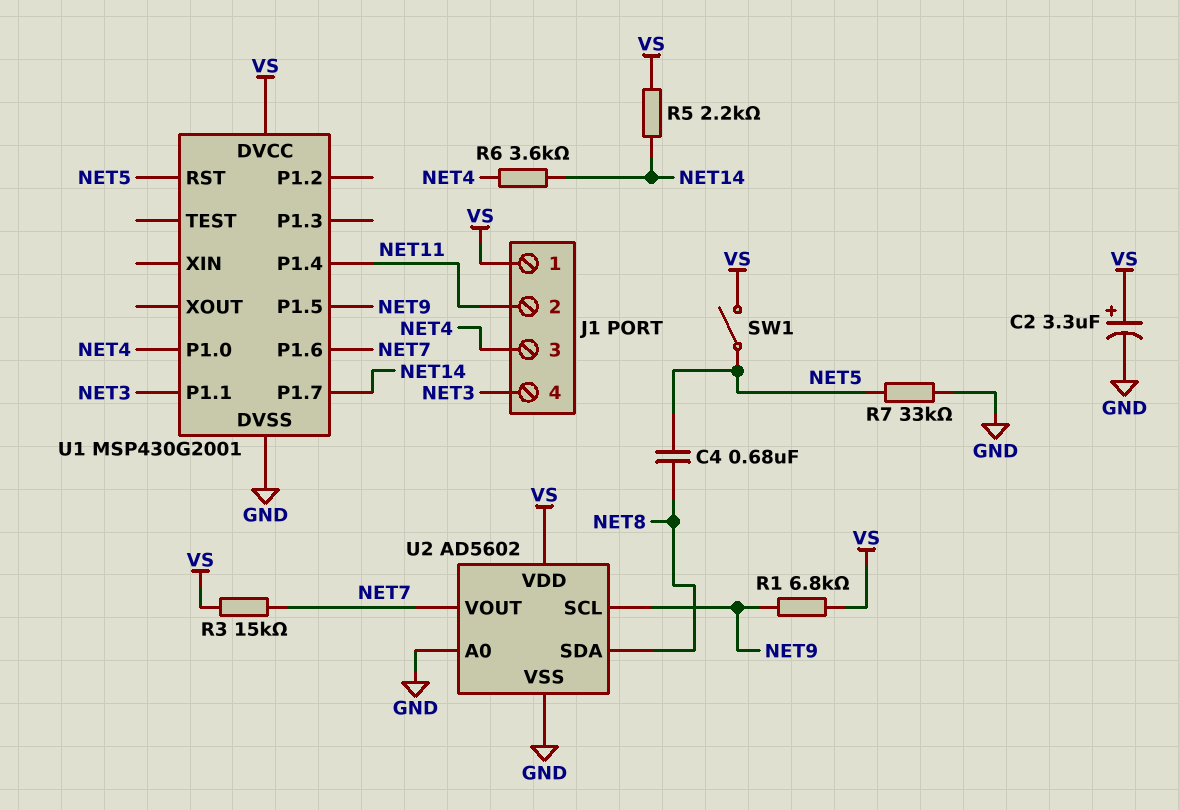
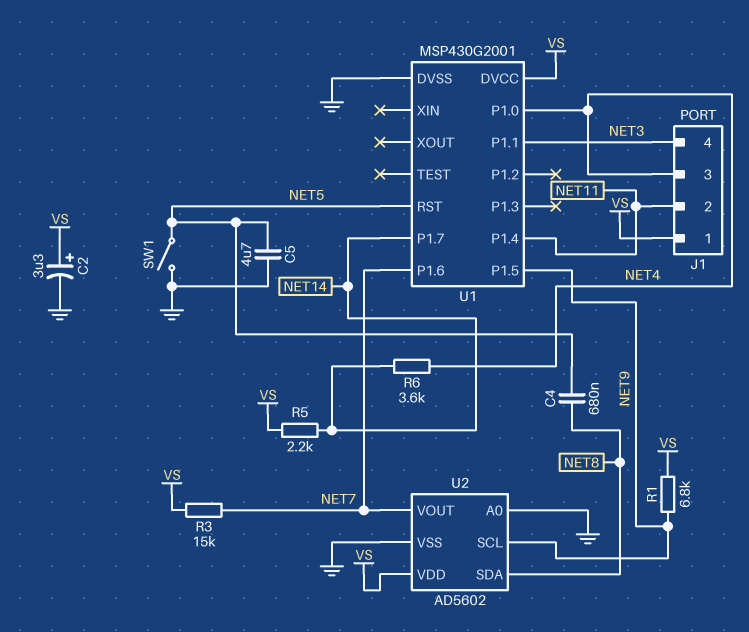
C5: none -> 4.7uF (GND, NET5)
R7: 33k (GND, NET5) -> none
SW1: switch (NET5, VS) -> switch (GND, NET5)

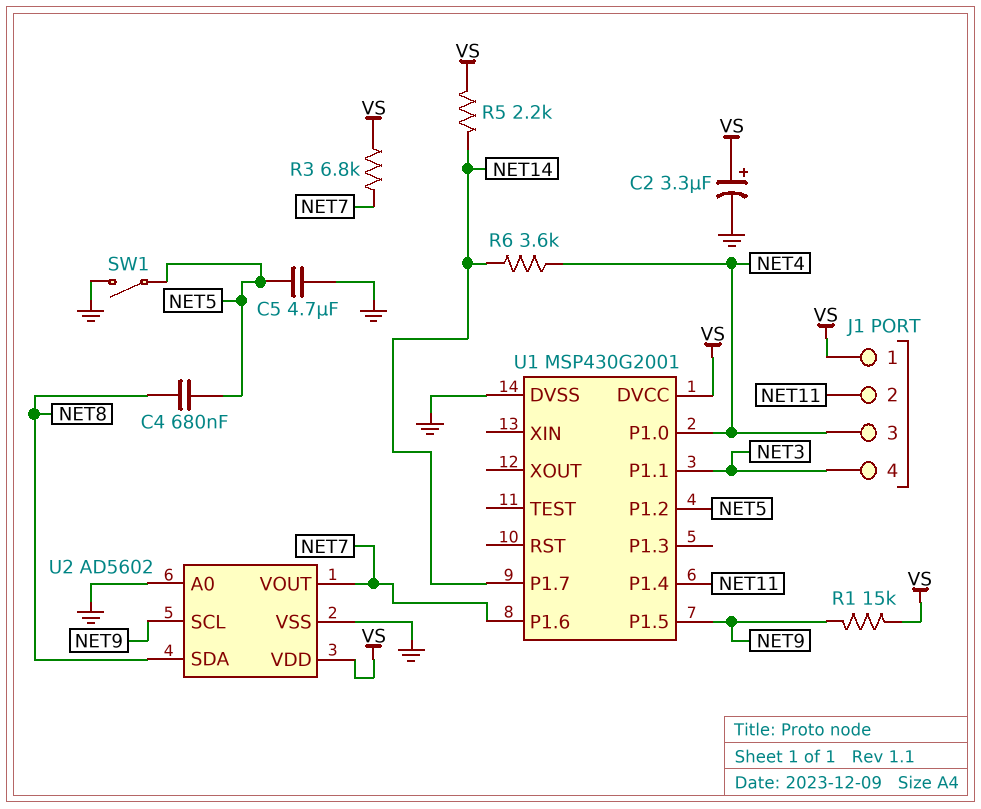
R1: 6.8k (NET9, VS) -> 15k (NET9, VS)
R3: 15k (NET7, VS) -> 6.8k (NET7, VS)
U1 pin P1.2: none -> NET5
U1 pin RST: NET5 -> none

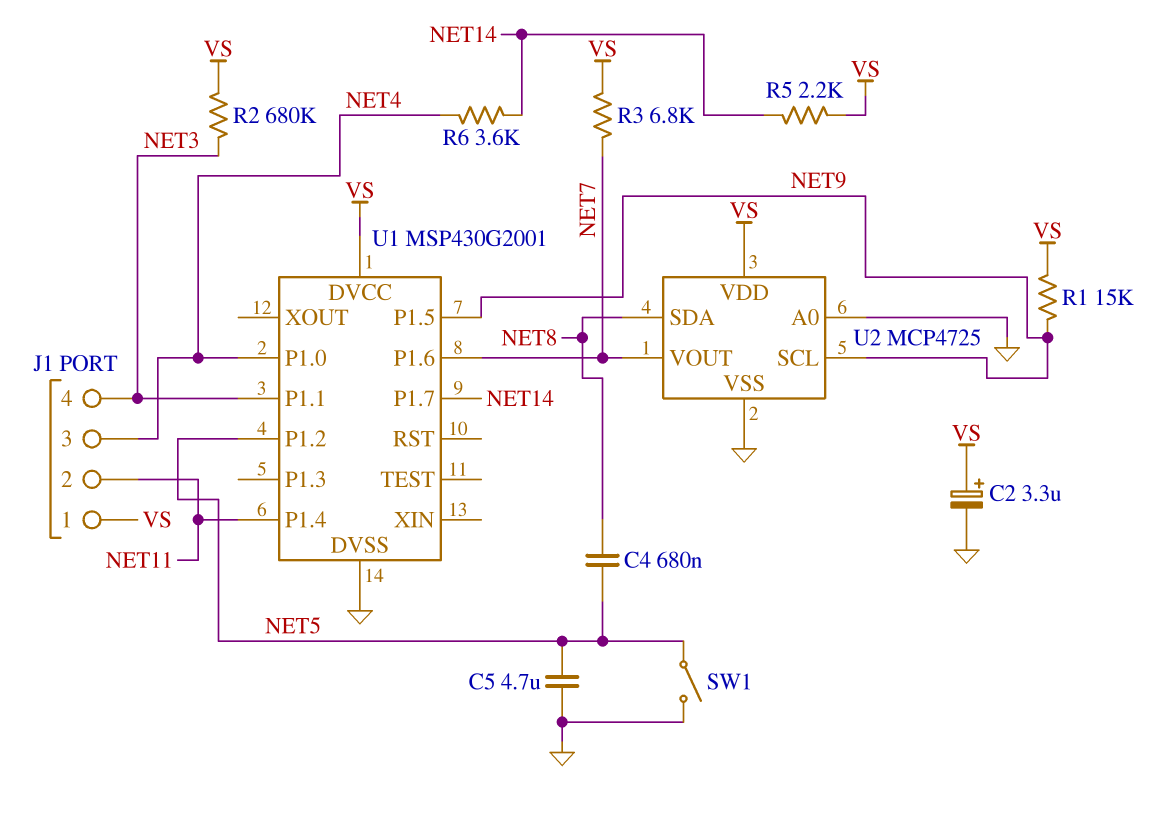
R2: none -> 680k (NET3, VS)
U2: AD5602 -> MCP4725

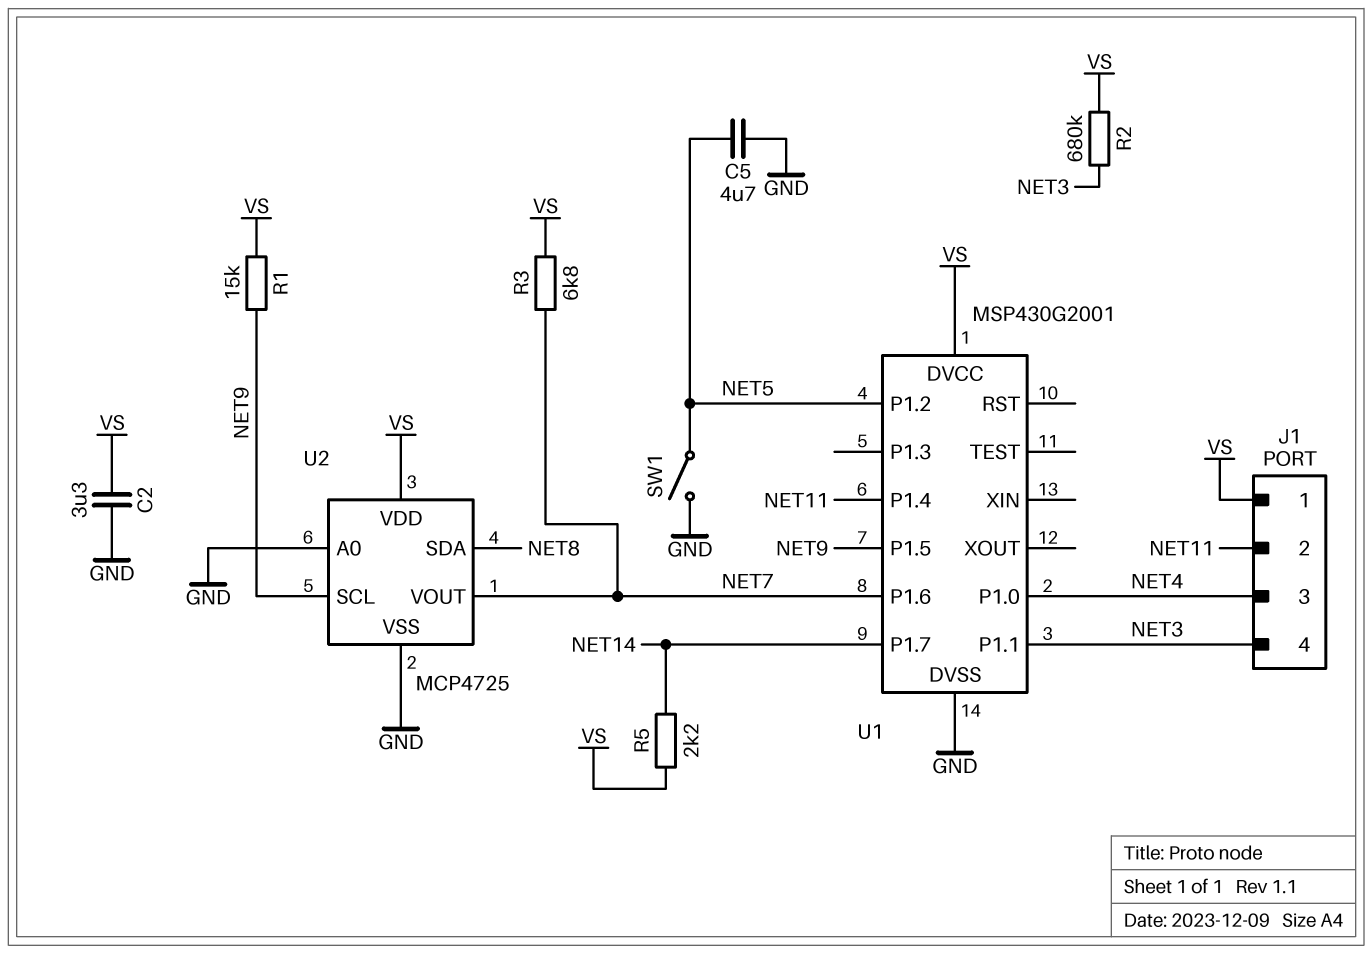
C2: 3.3uF (plus VS, minus GND) -> 3.3uF (GND, VS)
C4: 680nF (NET5, NET8) -> none
R6: 3.6k (NET4, NET14) -> none

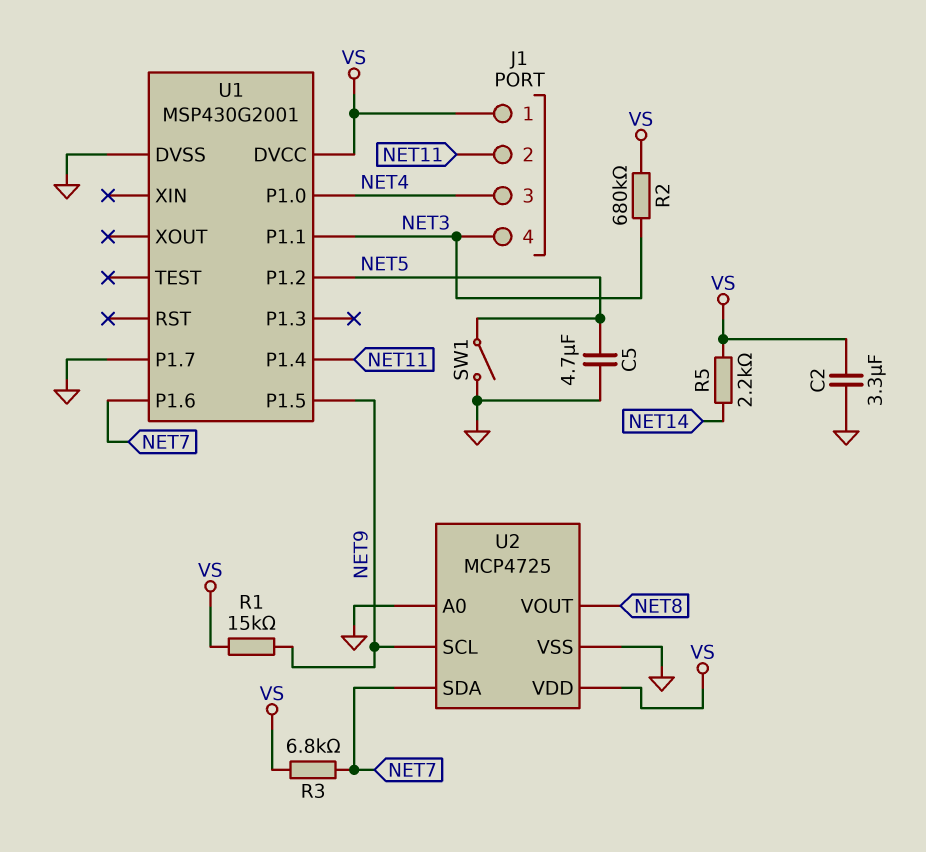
U1 pin P1.7: NET14 -> GND
U2 pin SDA: NET8 -> NET7
U2 pin VOUT: NET7 -> NET8

